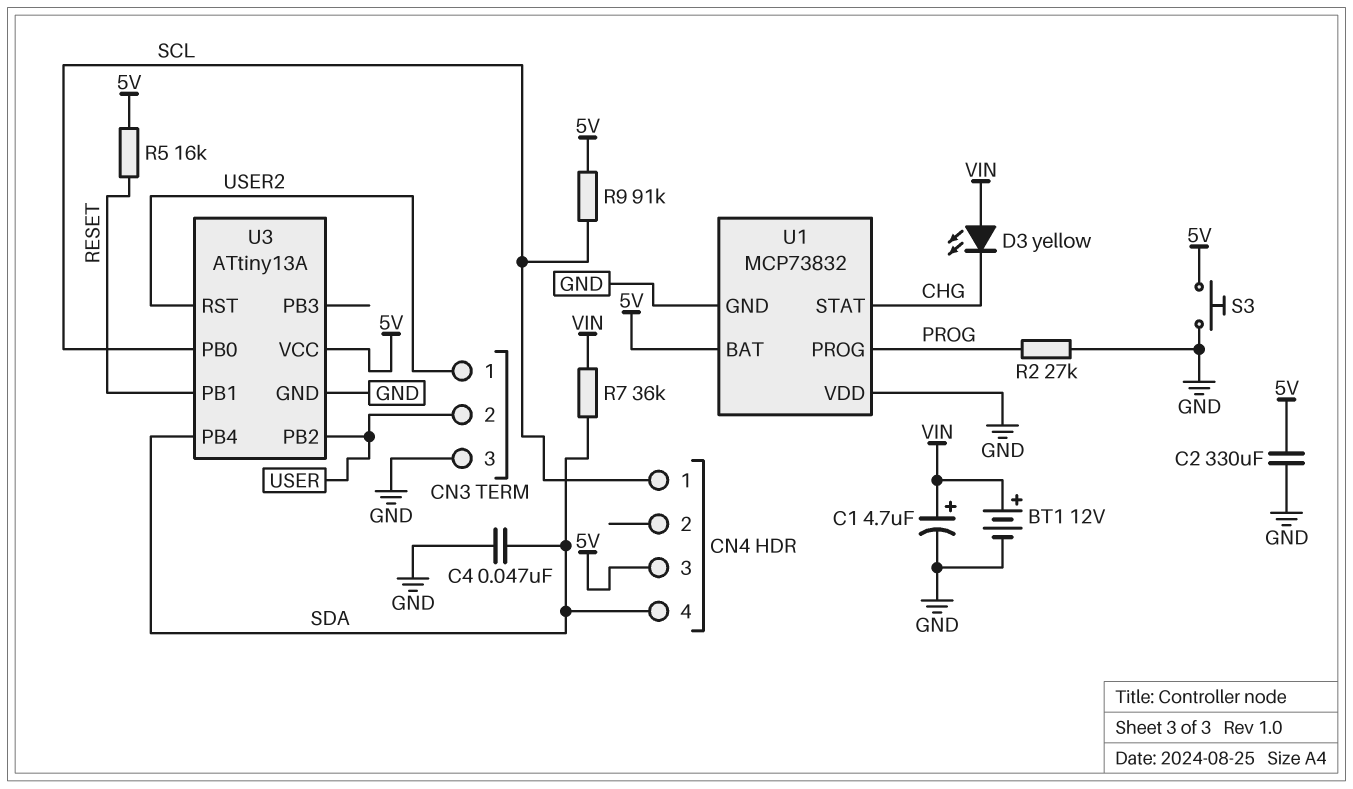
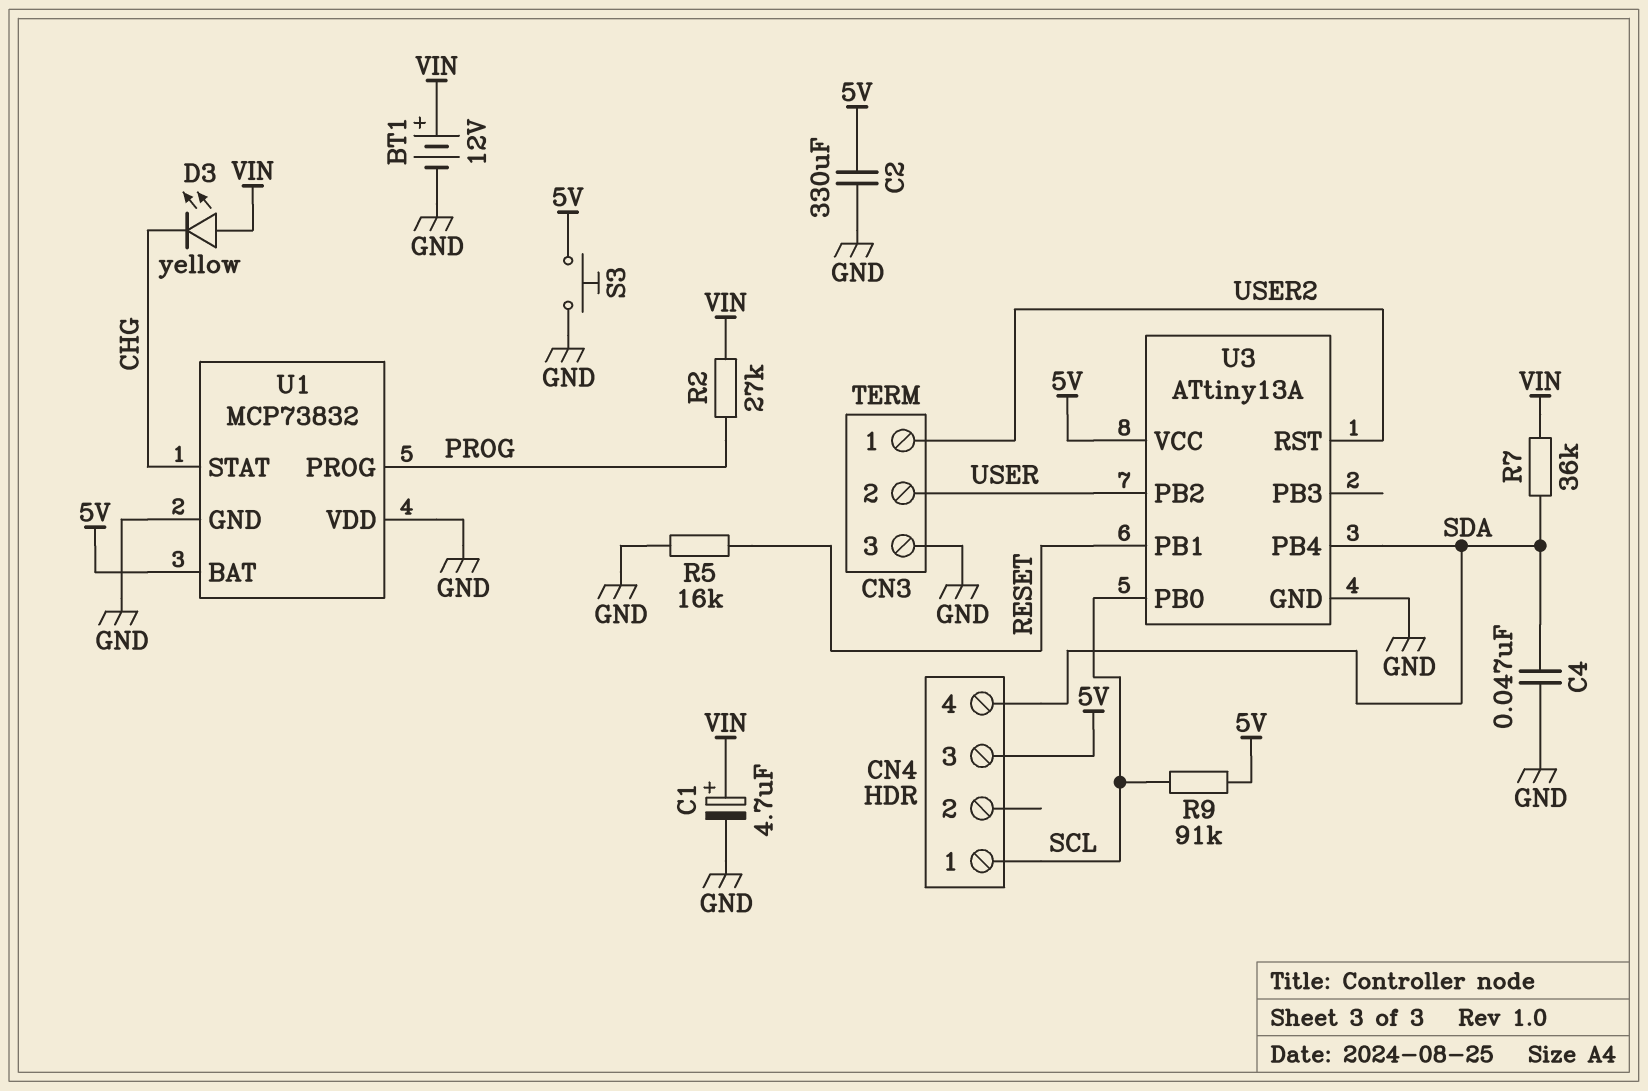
R2: 27k (GND, PROG) -> 27k (PROG, VIN)
R5: 16k (5V, RESET) -> 16k (GND, RESET)

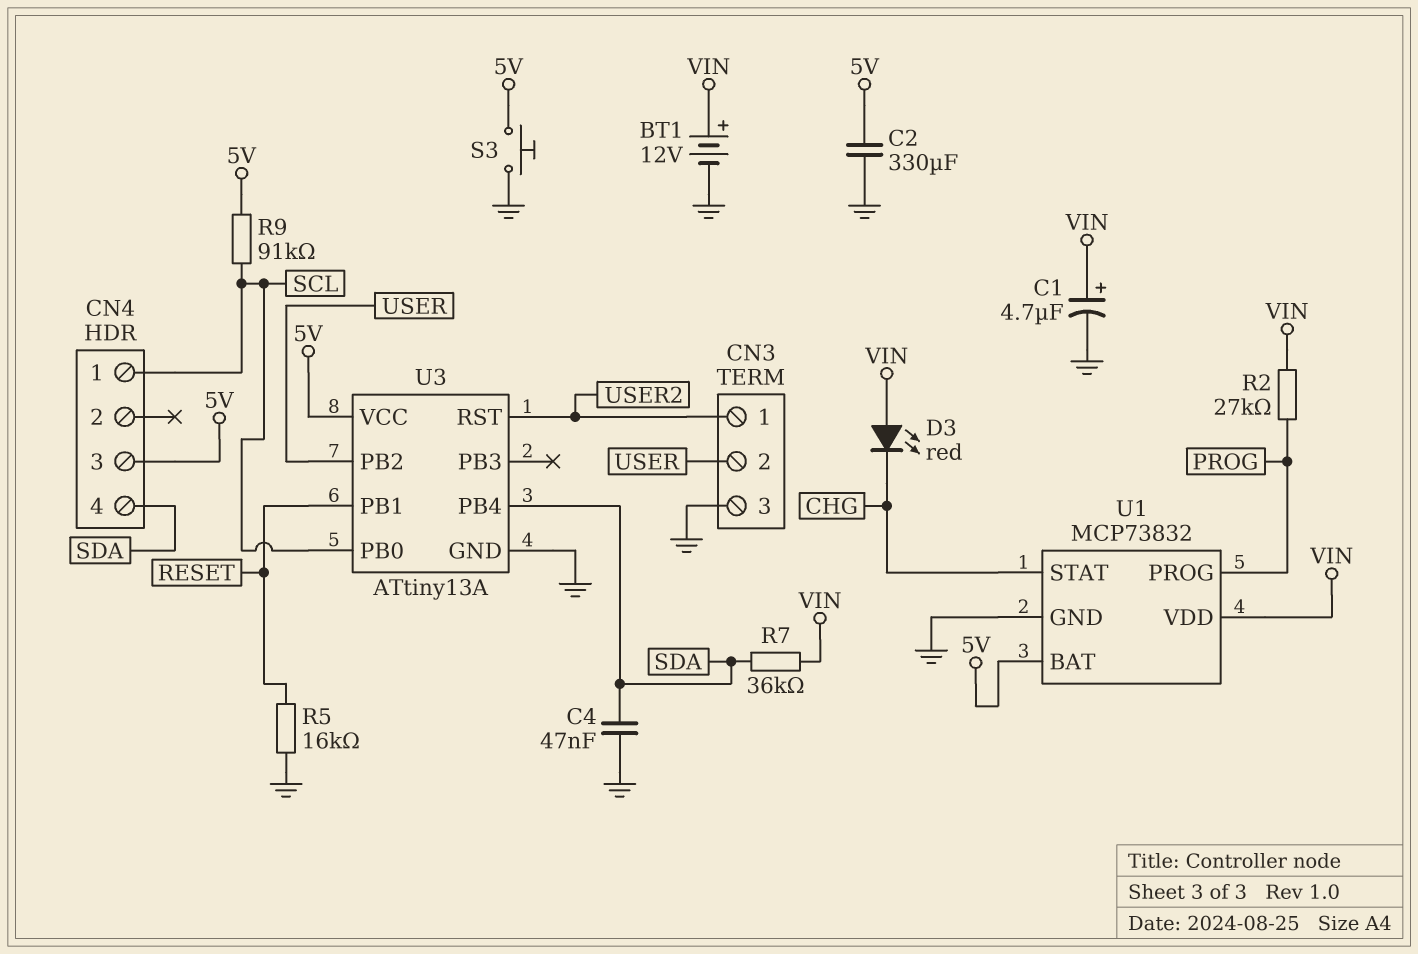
D3: LED yellow (A VIN, K CHG) -> LED red (A VIN, K CHG)
U1 pin VDD: GND -> VIN

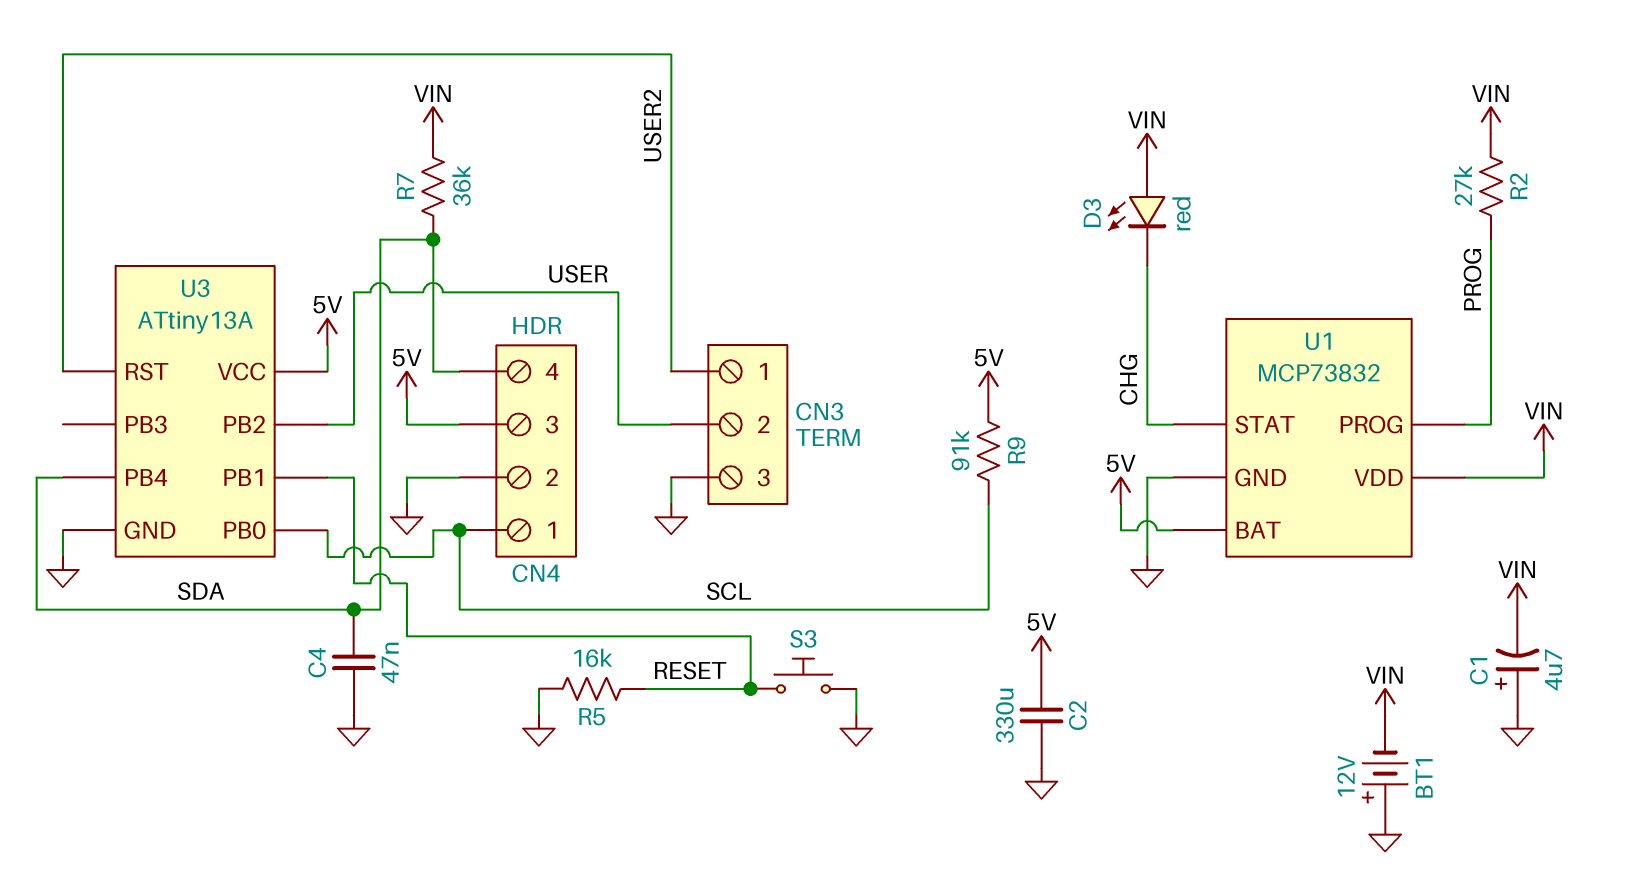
BT1: 12V (plus VIN, minus GND) -> 12V (plus GND, minus VIN)
C1: 4.7uF (plus VIN, minus GND) -> 4.7uF (plus GND, minus VIN)
CN4 pin 2: none -> GND
S3: button (5V, GND) -> button (GND, RESET)

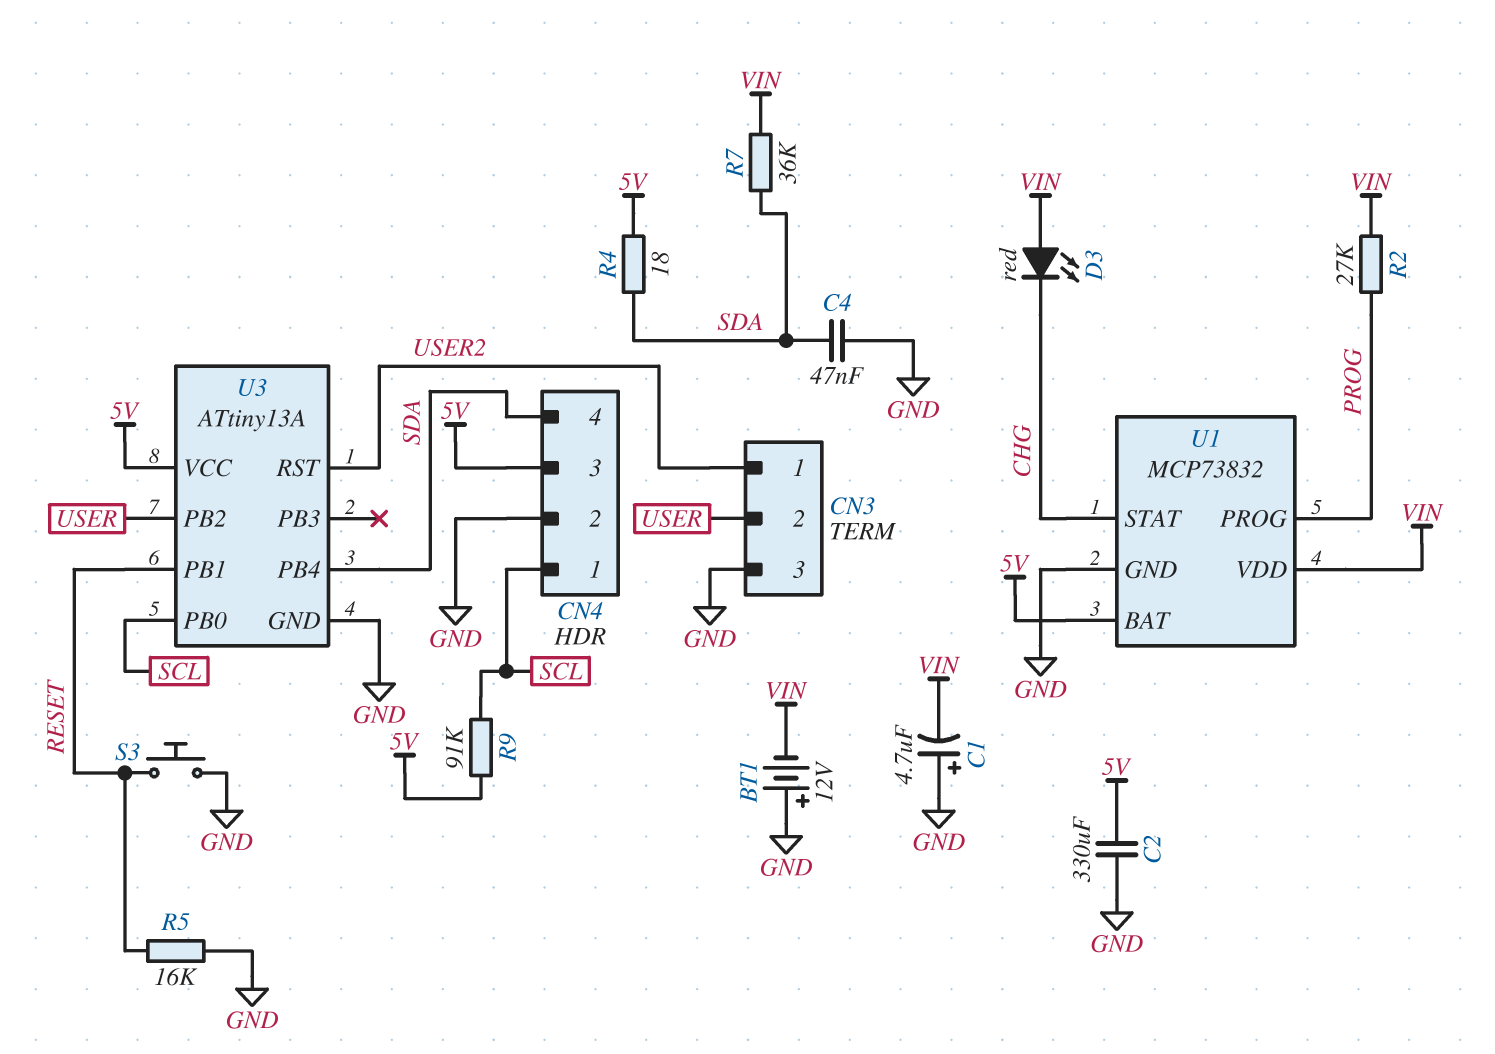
R4: none -> 18 (5V, SDA)

